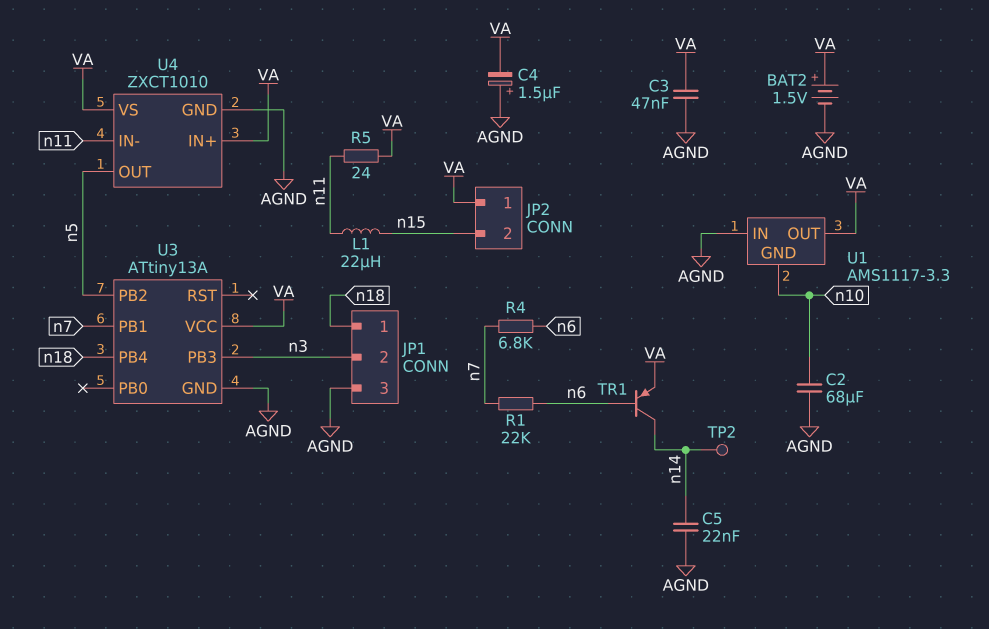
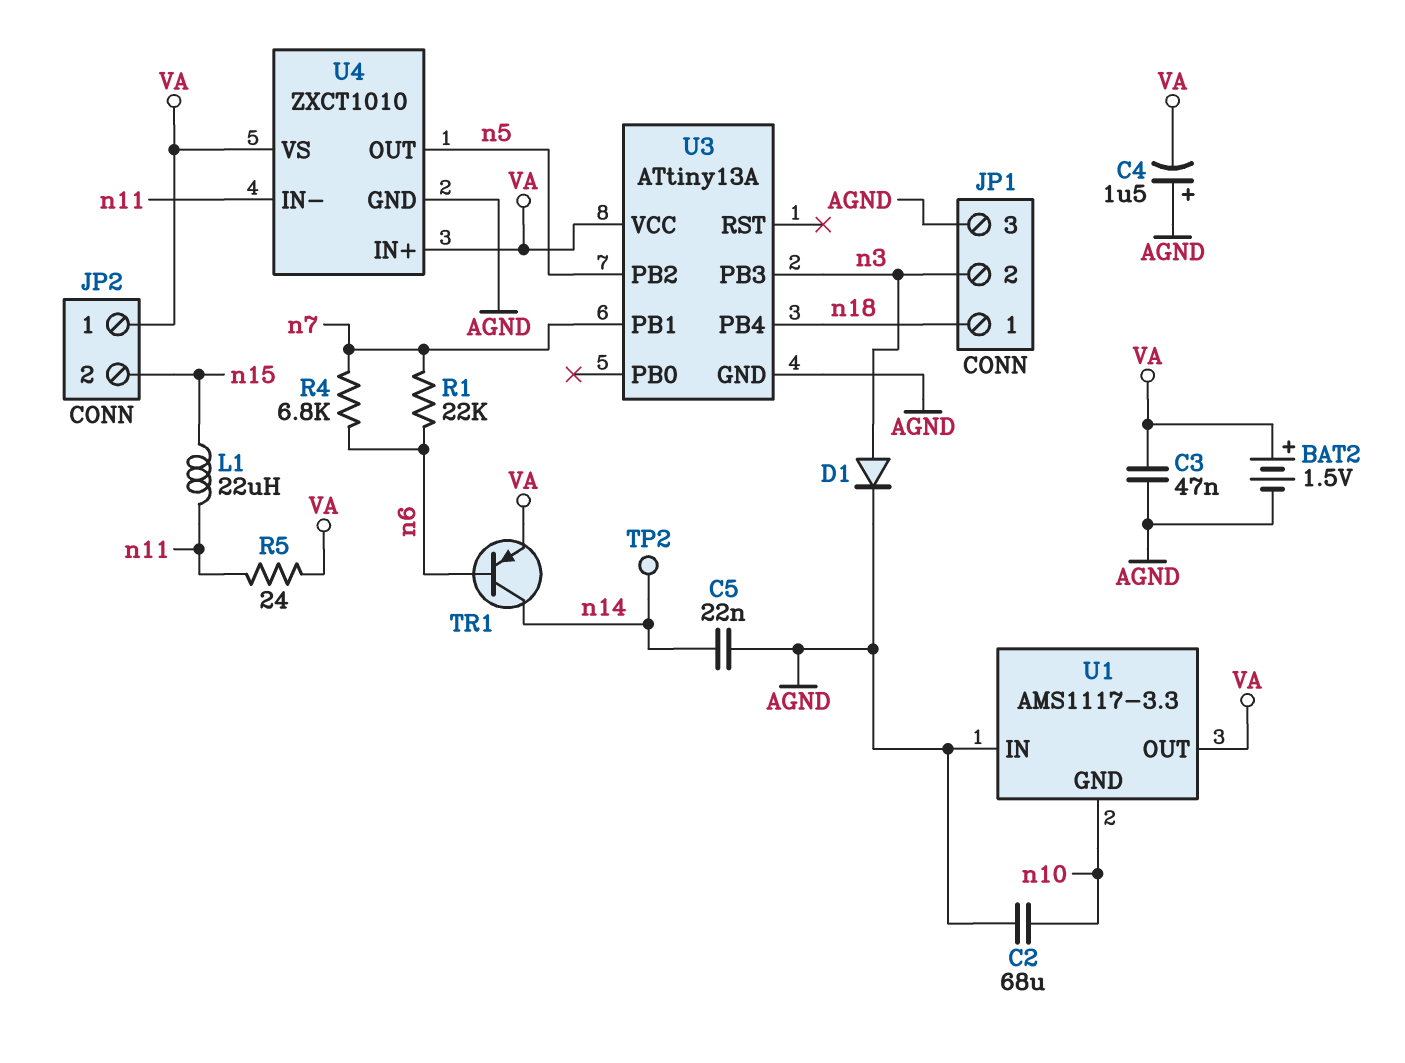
D1: none -> diode (A n3, K AGND)

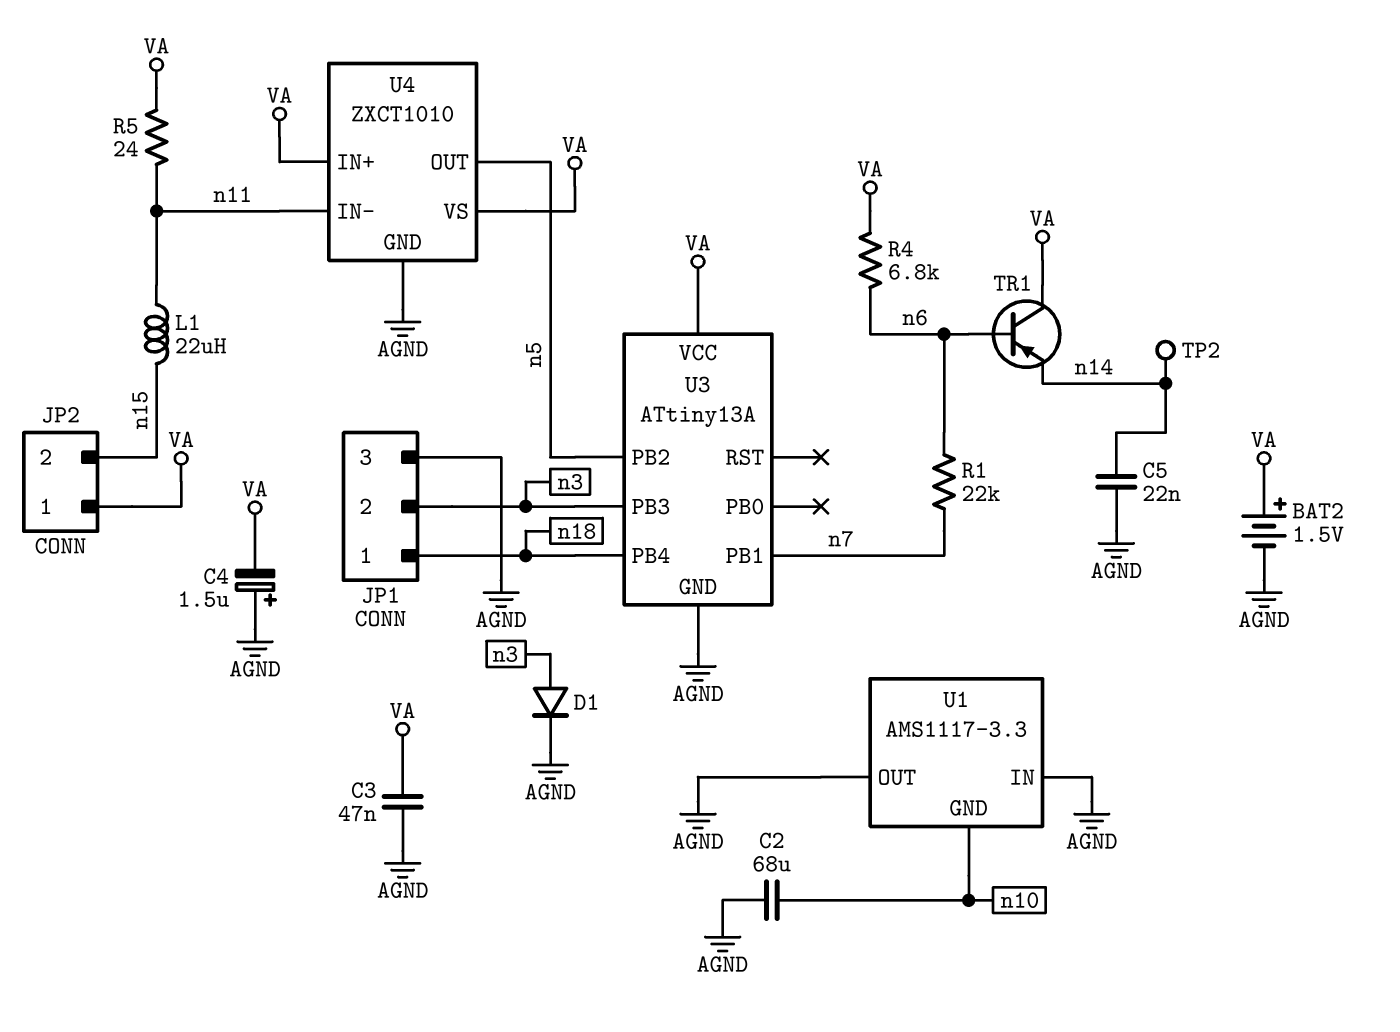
R4: 6.8k (n6, n7) -> 6.8k (VA, n6)
TR1: PNP (B n6, C n14, E VA) -> PNP (B n6, C VA, E n14)
U1 pin OUT: VA -> AGND

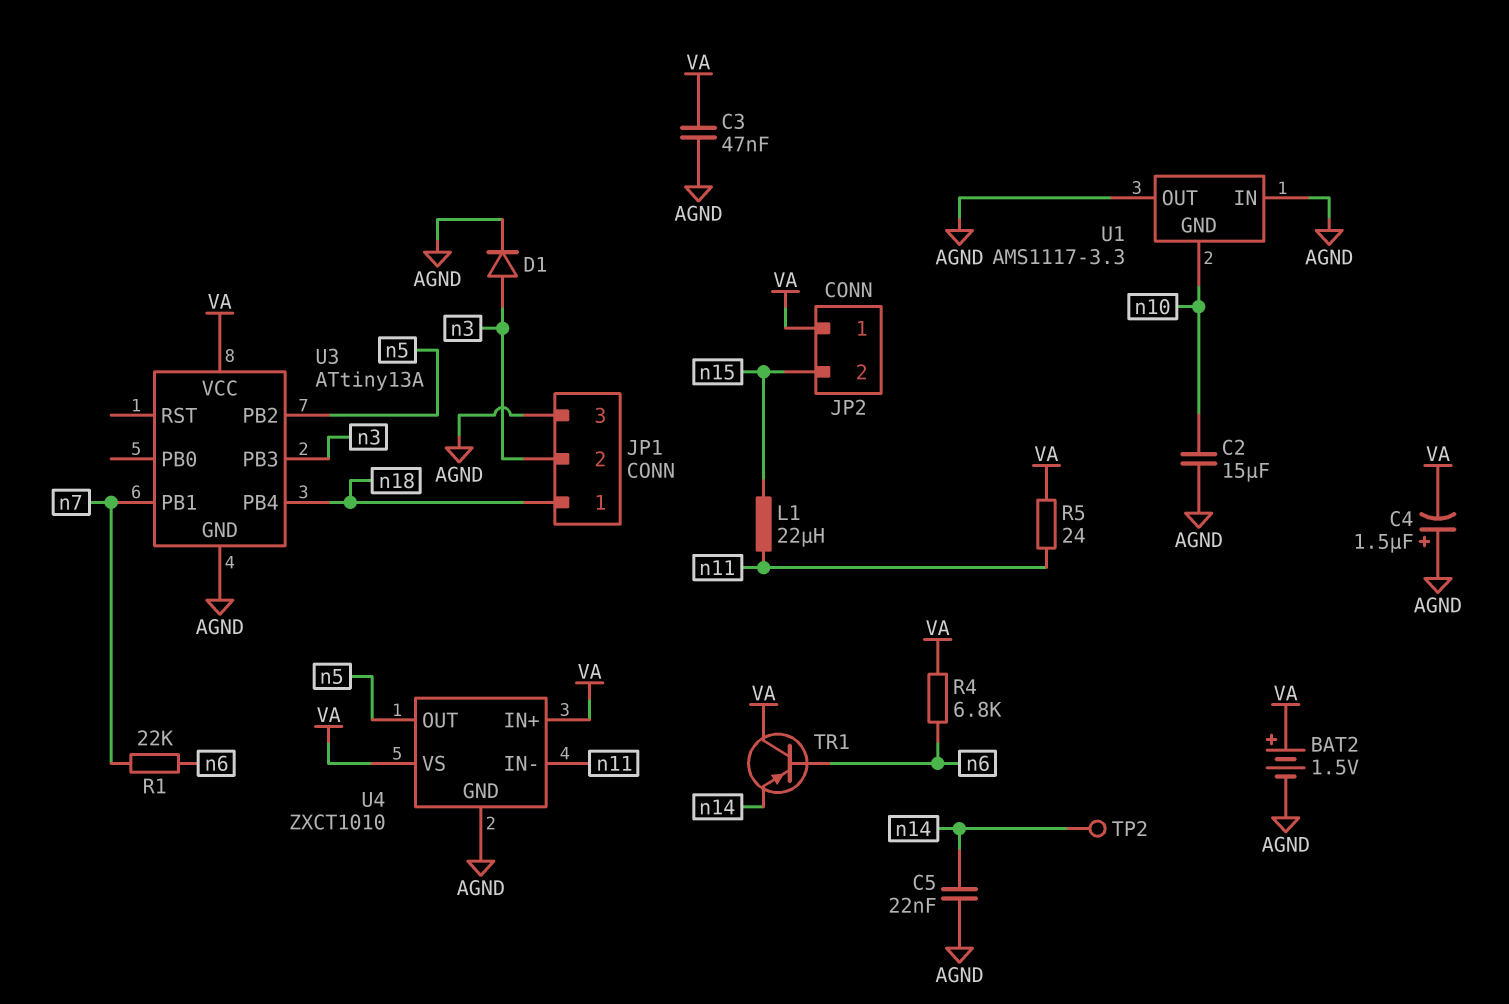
C2: 68uF (AGND, n10) -> 15uF (AGND, n10)

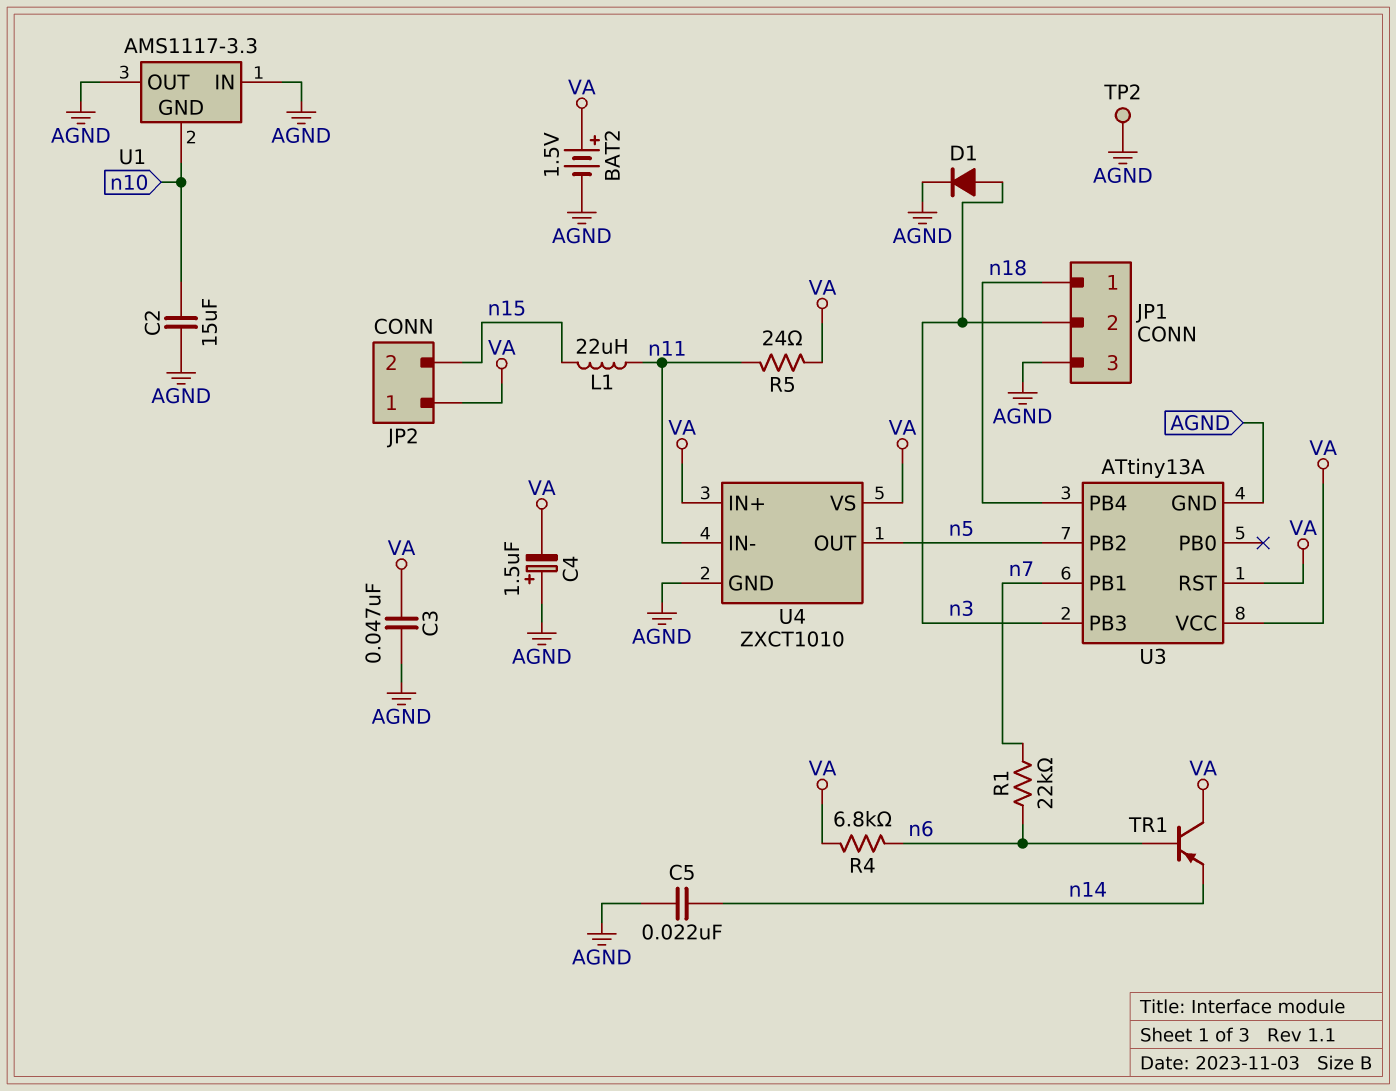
TP2: test point (n14) -> test point (AGND)
U3 pin RST: none -> VA

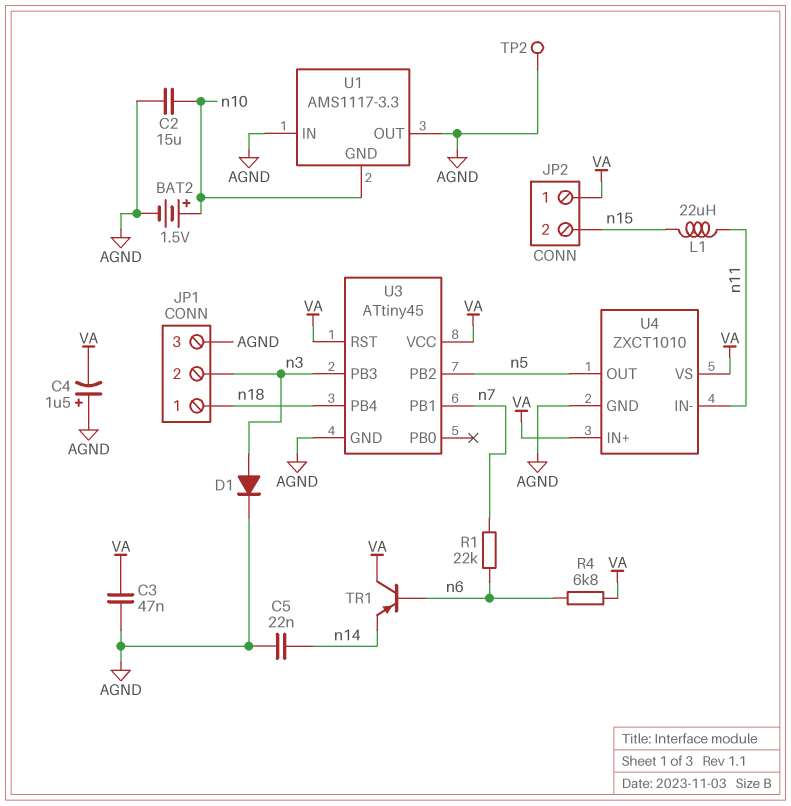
BAT2: 1.5V (plus VA, minus AGND) -> 1.5V (plus n10, minus AGND)
R5: 24 (VA, n11) -> none
U3: ATtiny13A -> ATtiny45

